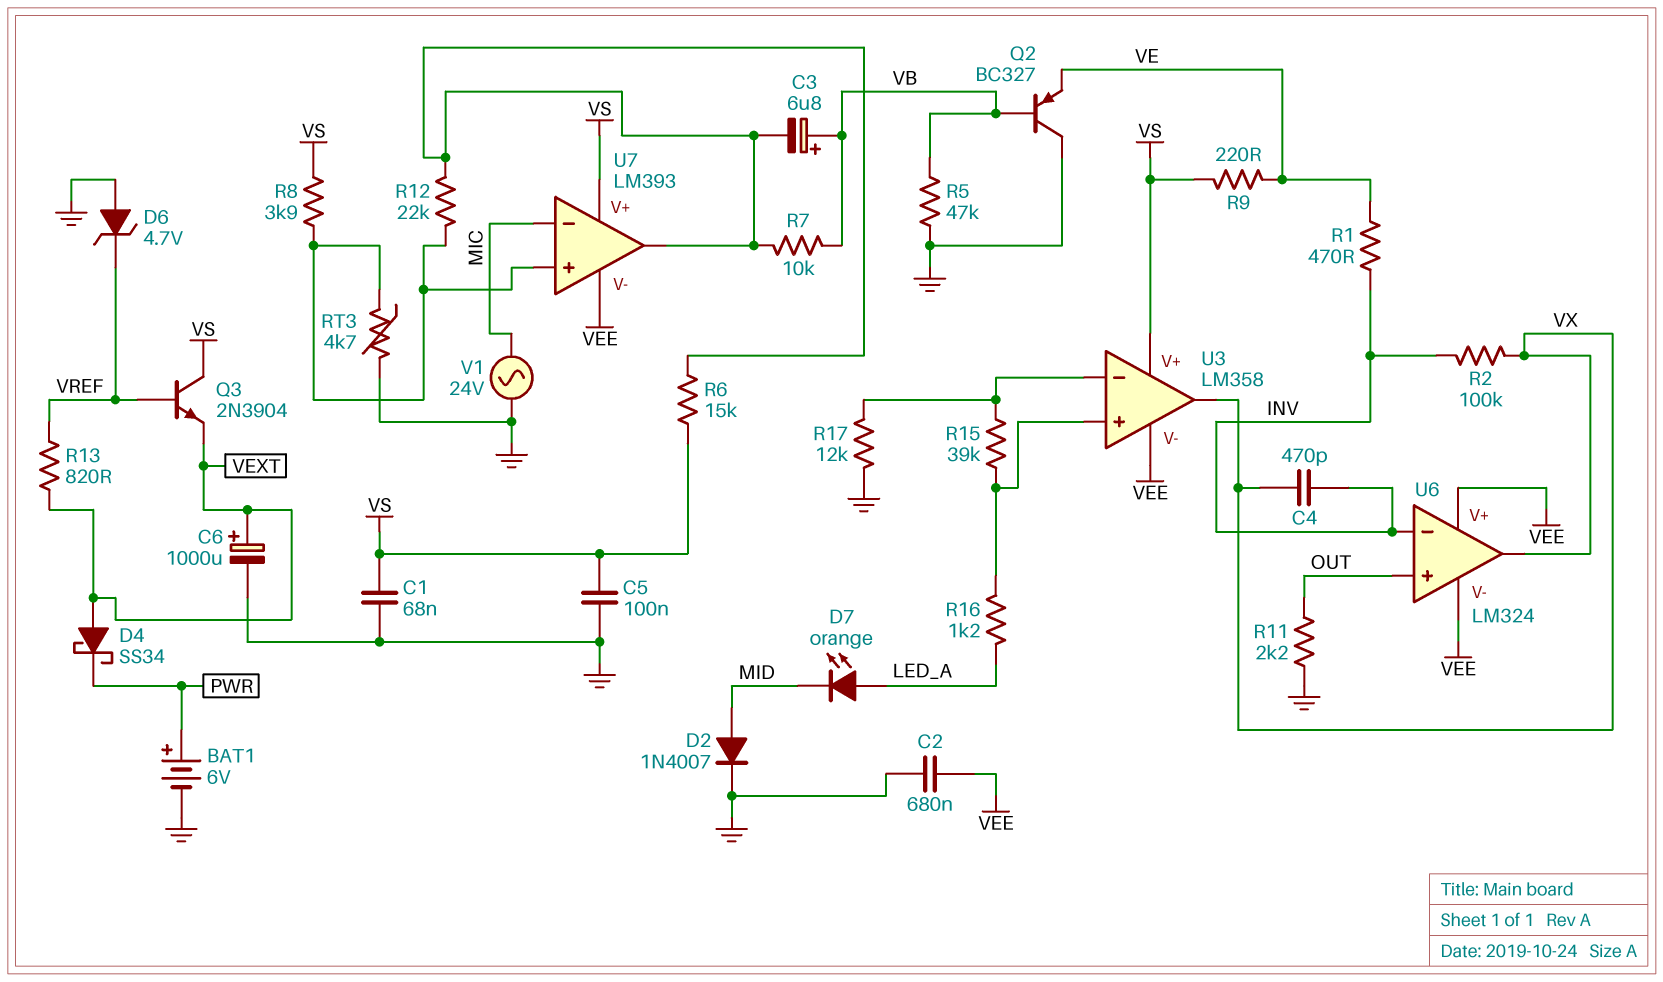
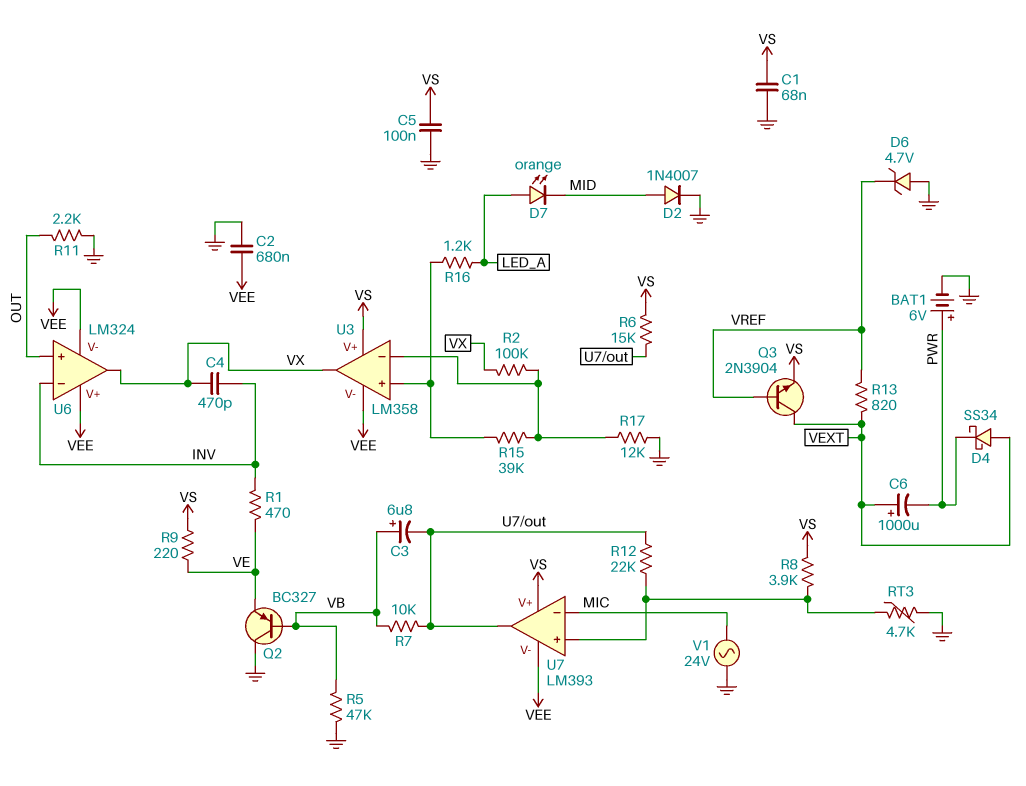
C6: 1000uF (plus VEXT, minus GND) -> 1000uF (plus VEXT, minus PWR)
Q3: NPN 2N3904 (B VREF, C VS, E VEXT) -> NPN 2N3904 (B VREF, C VEXT, E VS)
R2: 100k (INV, VX) -> 100k (U3/in-, VX)

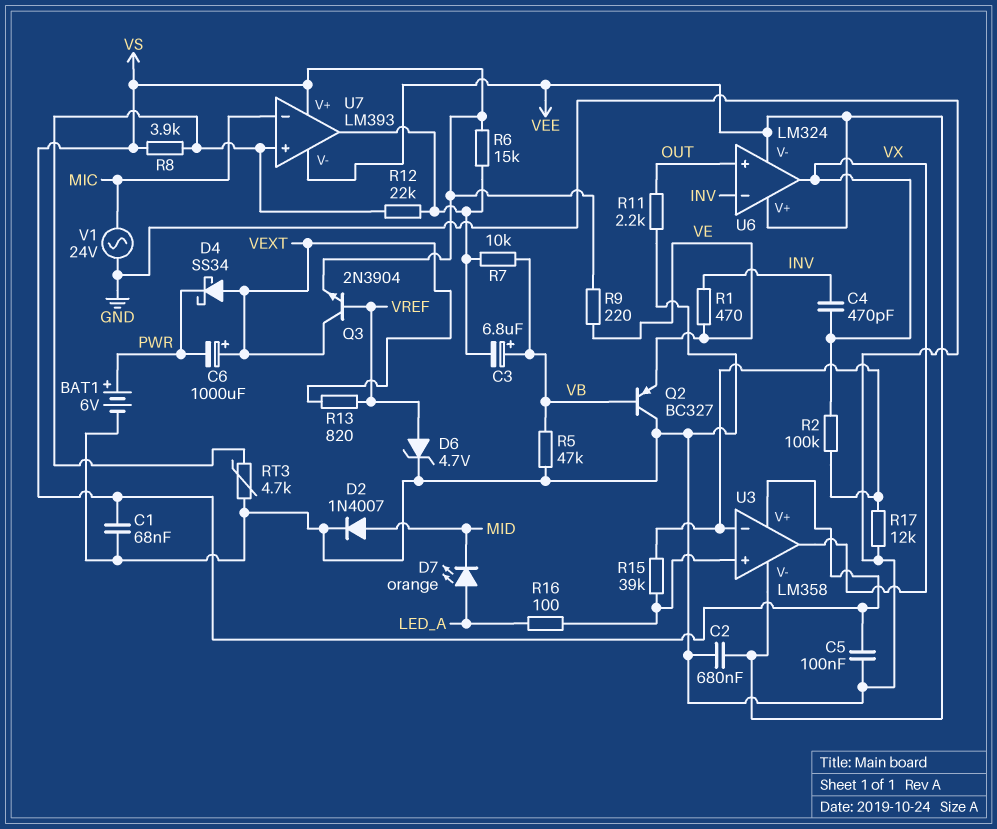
D6: zener 4.7V (A GND, K VREF) -> zener 4.7V (A VREF, K GND)
R16: 1.2k (LED_A, U3/in+) -> 100 (LED_A, U3/in+)

